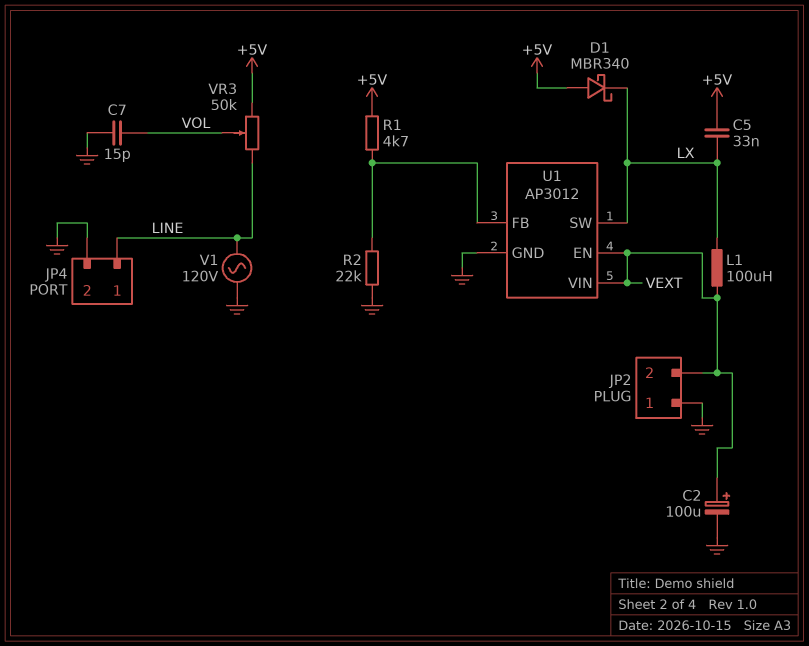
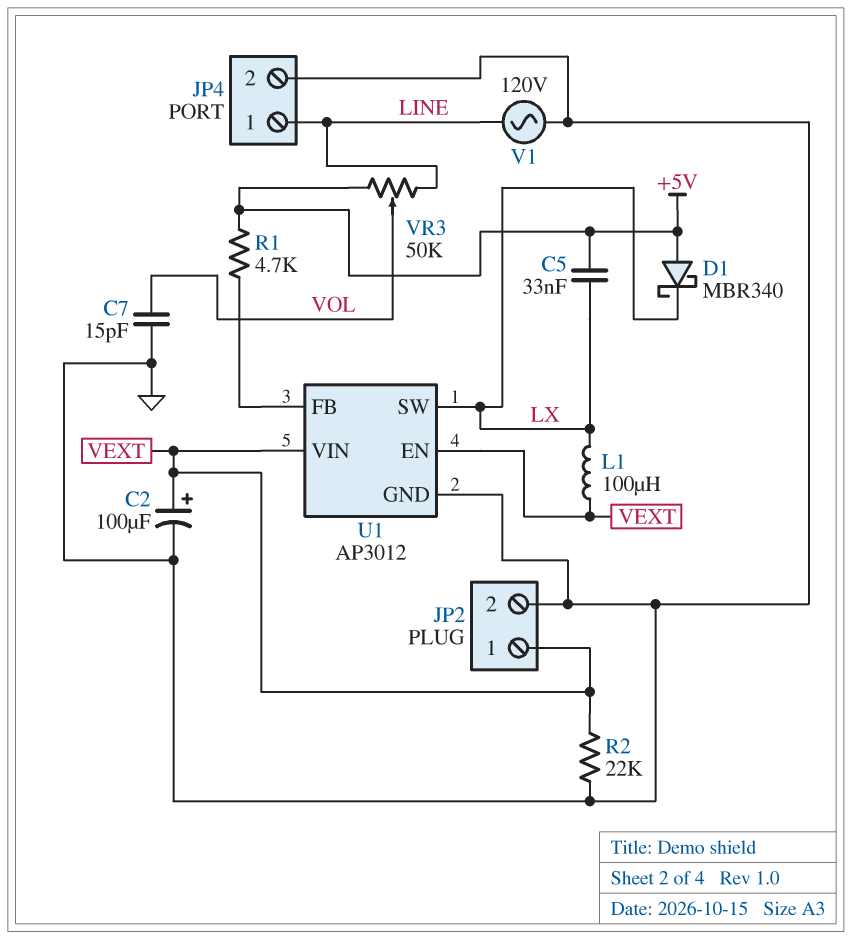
JP2 pin 1: GND -> VEXT
JP2 pin 2: VEXT -> GND
R2: 22k (GND, U1/FB) -> 22k (GND, VEXT)

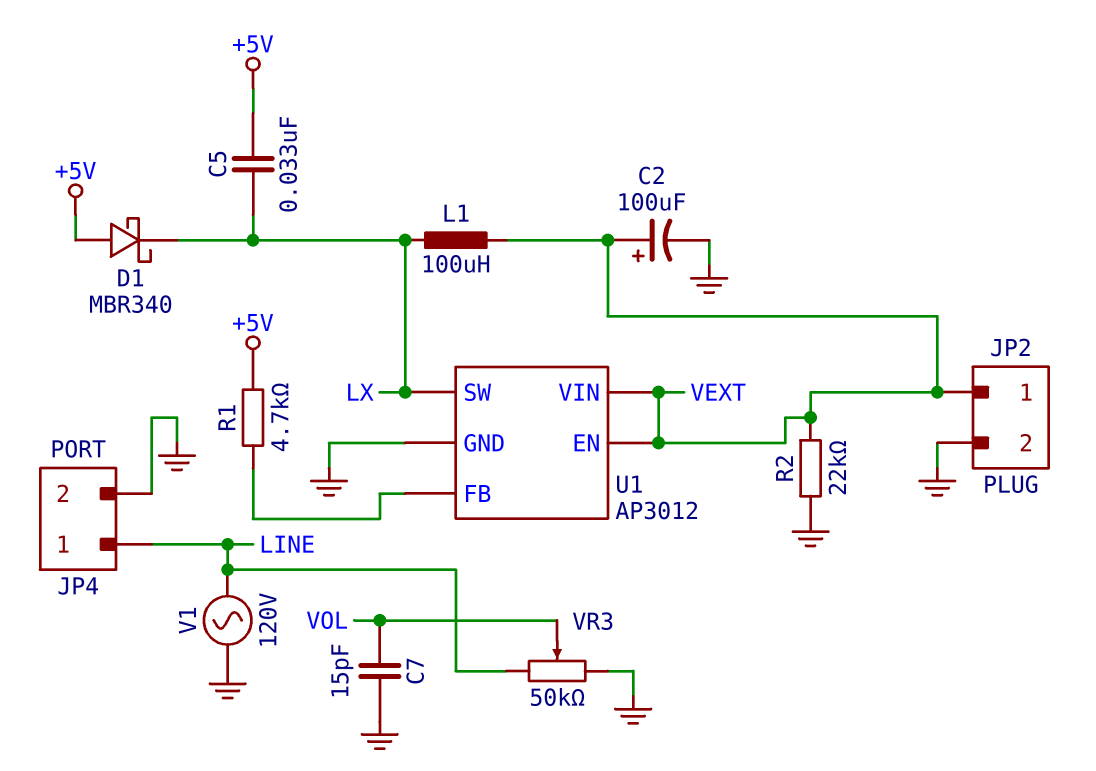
VR3: 50k (+5V, LINE, wiper VOL) -> 50k (GND, LINE, wiper VOL)

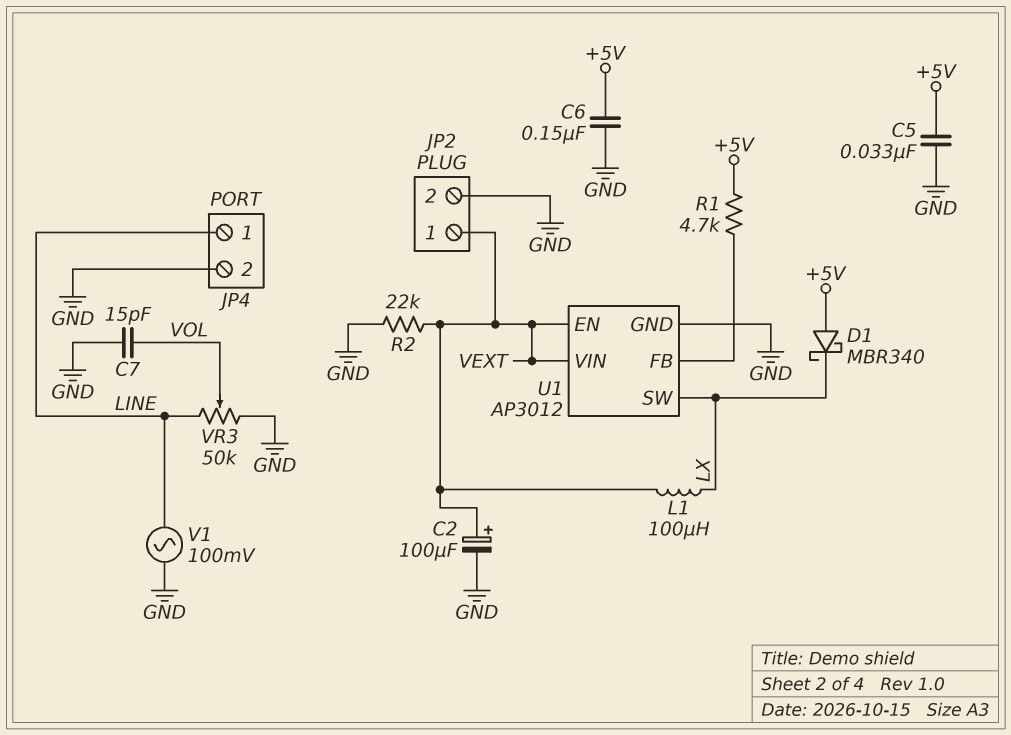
C5: 33nF (+5V, LX) -> 33nF (+5V, GND)
C6: none -> 150nF (+5V, GND)
V1: AC 120V (GND, LINE) -> AC 100mV (GND, LINE)

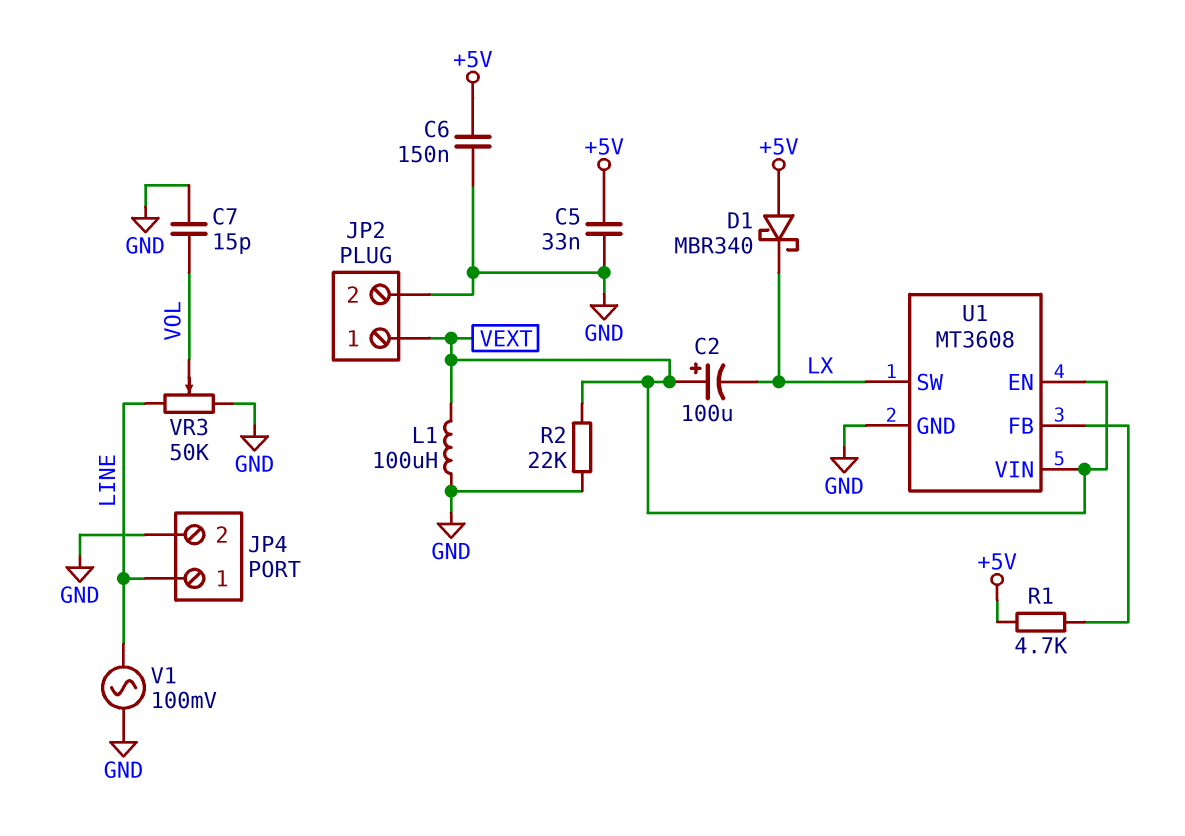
C2: 100uF (plus VEXT, minus GND) -> 100uF (plus VEXT, minus LX)
L1: 100uH (LX, VEXT) -> 100uH (GND, VEXT)
U1: AP3012 -> MT3608

